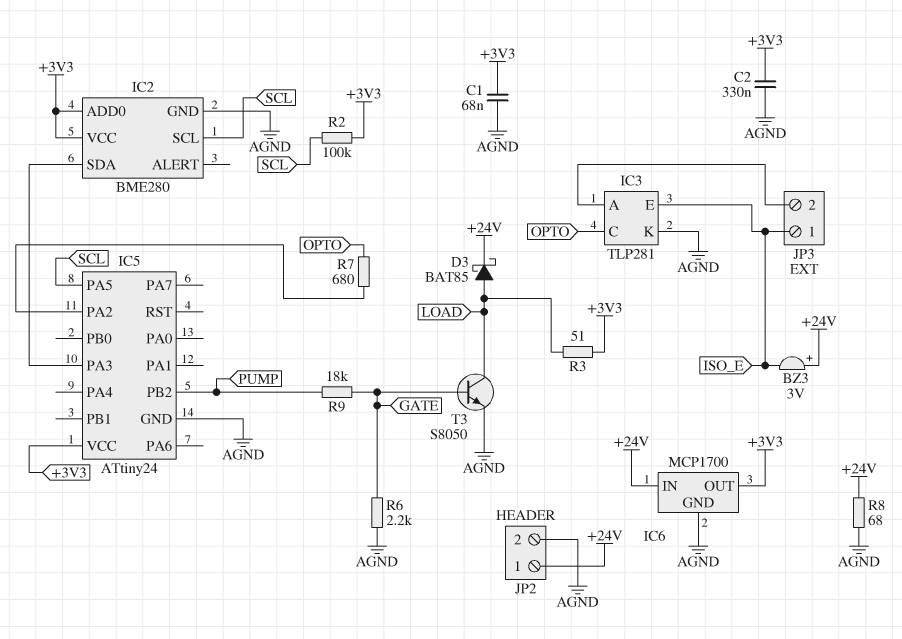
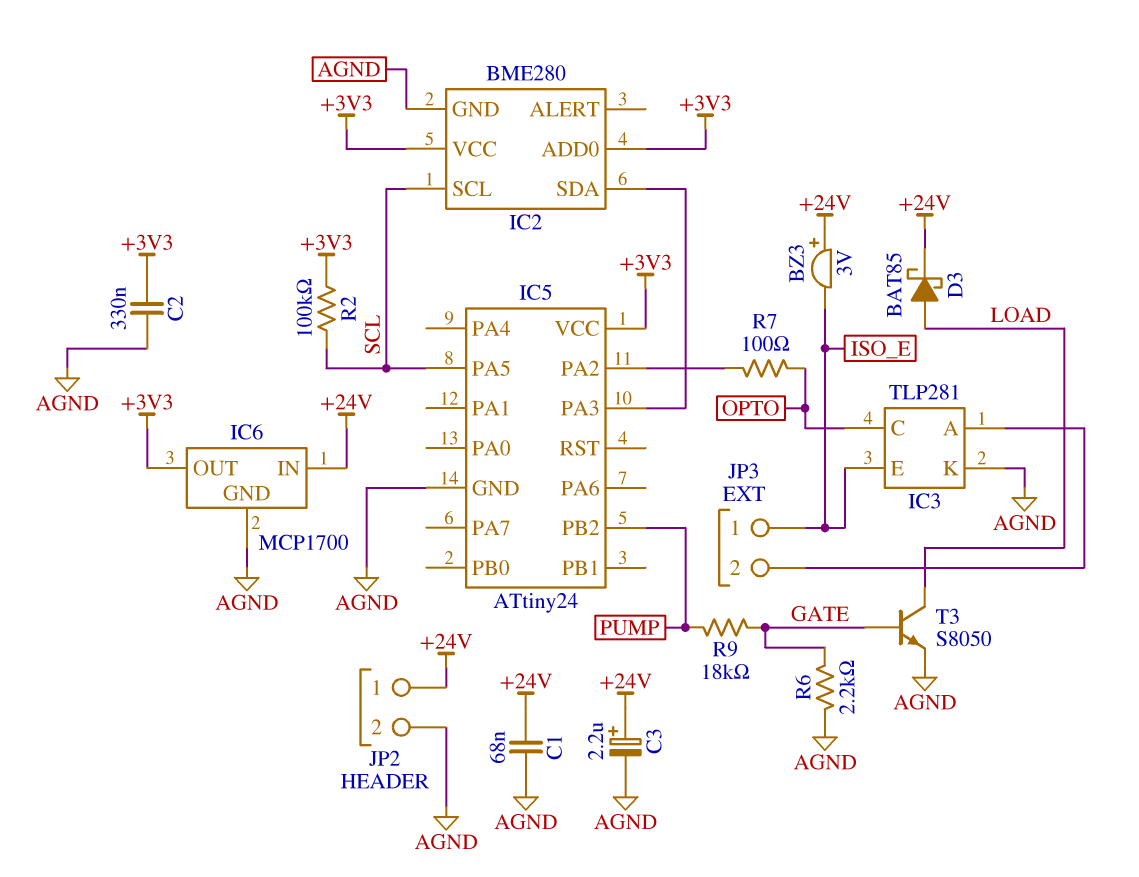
C1: 68nF (+3V3, AGND) -> 68nF (+24V, AGND)
C3: none -> 2.2uF (plus +24V, minus AGND)
R3: 51 (+3V3, LOAD) -> none
R7: 680 (IC5/PA2, OPTO) -> 100 (IC5/PA2, OPTO)
R8: 68 (+24V, AGND) -> none

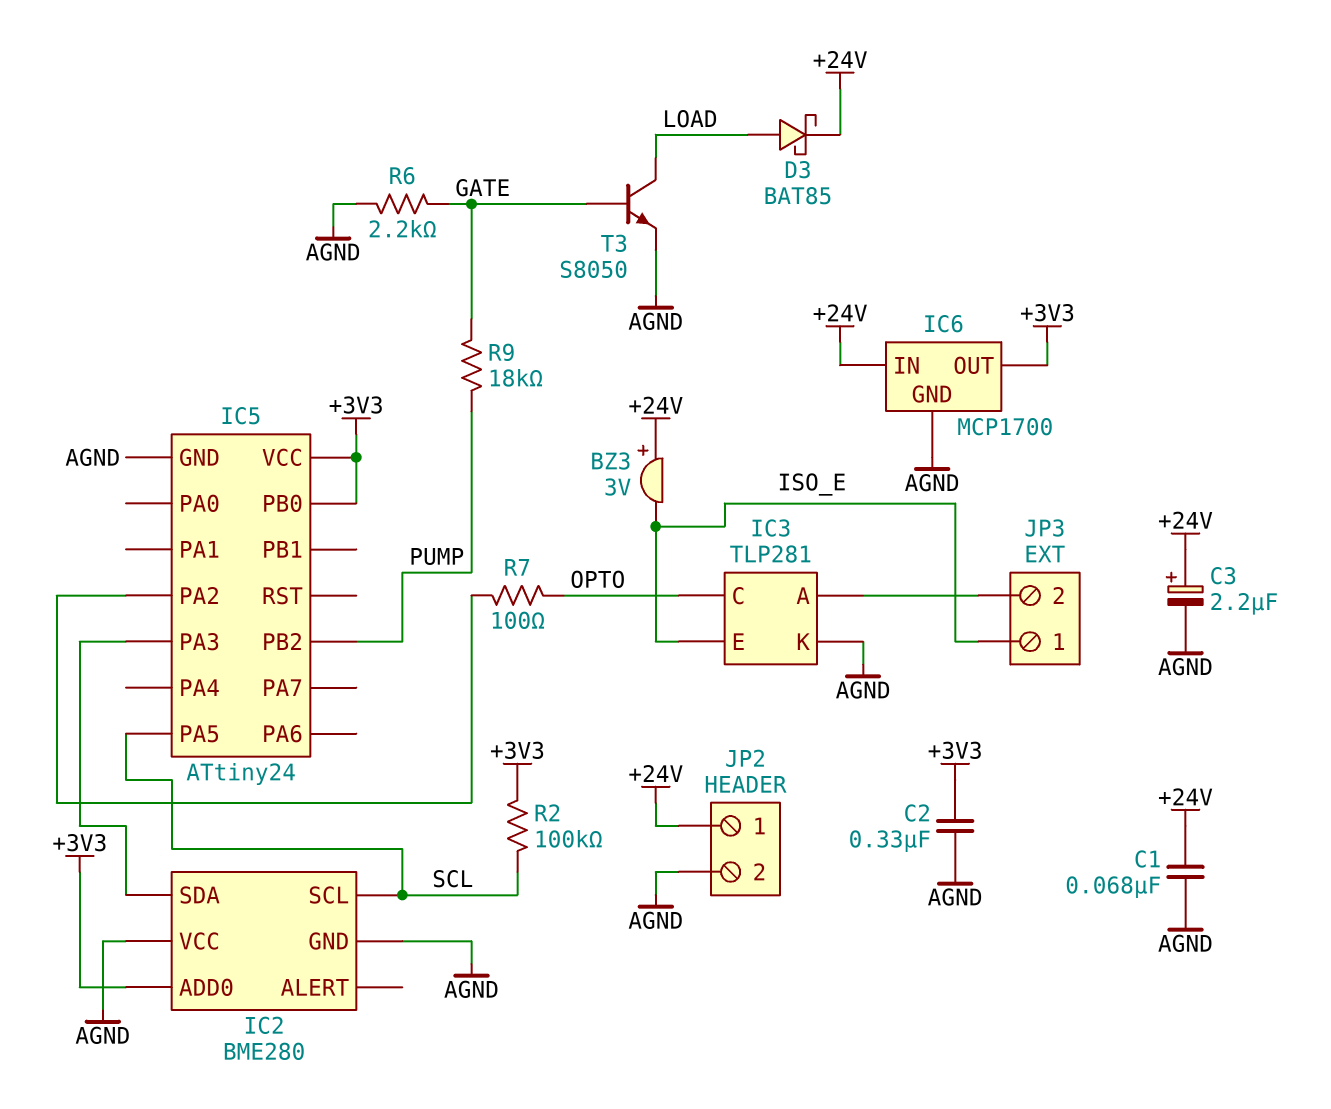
IC2 pin VCC: +3V3 -> AGND
IC5 pin PB0: none -> +3V3

